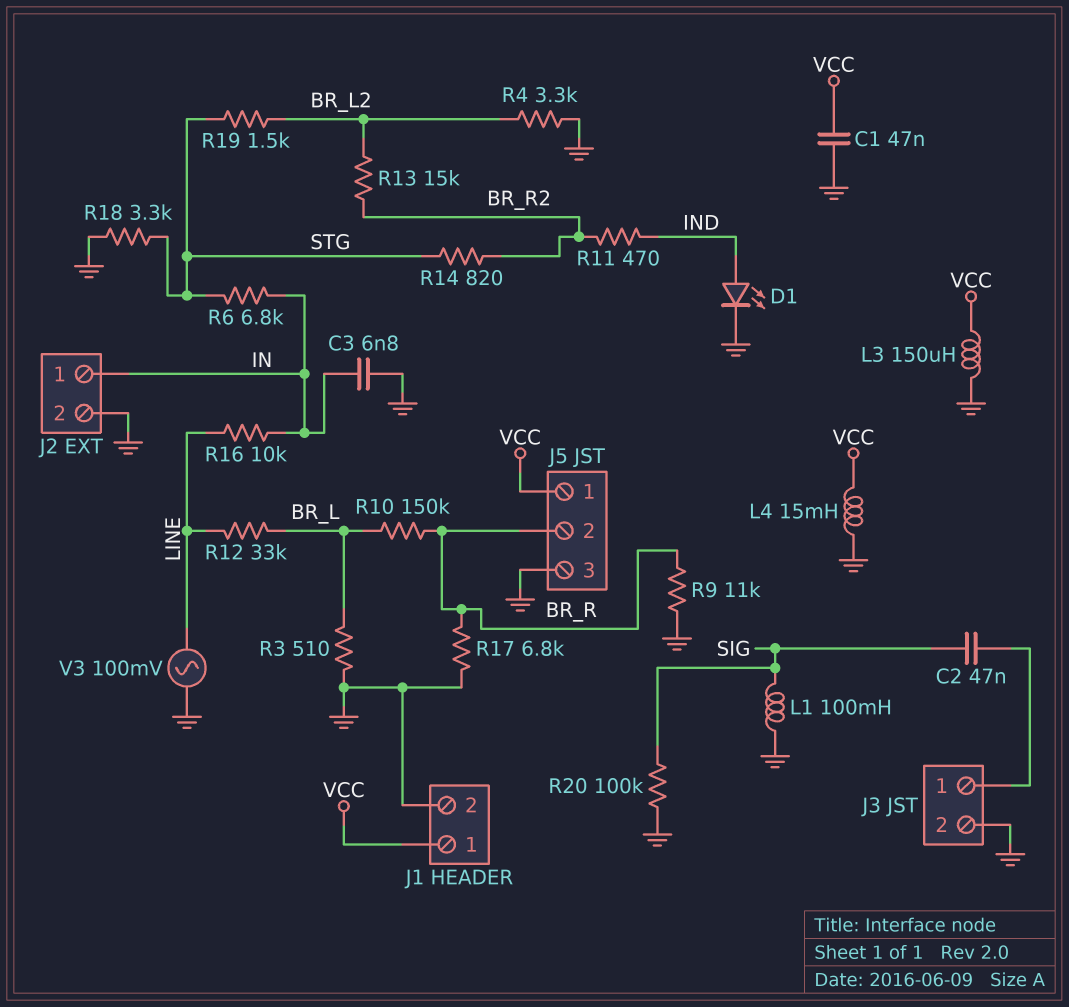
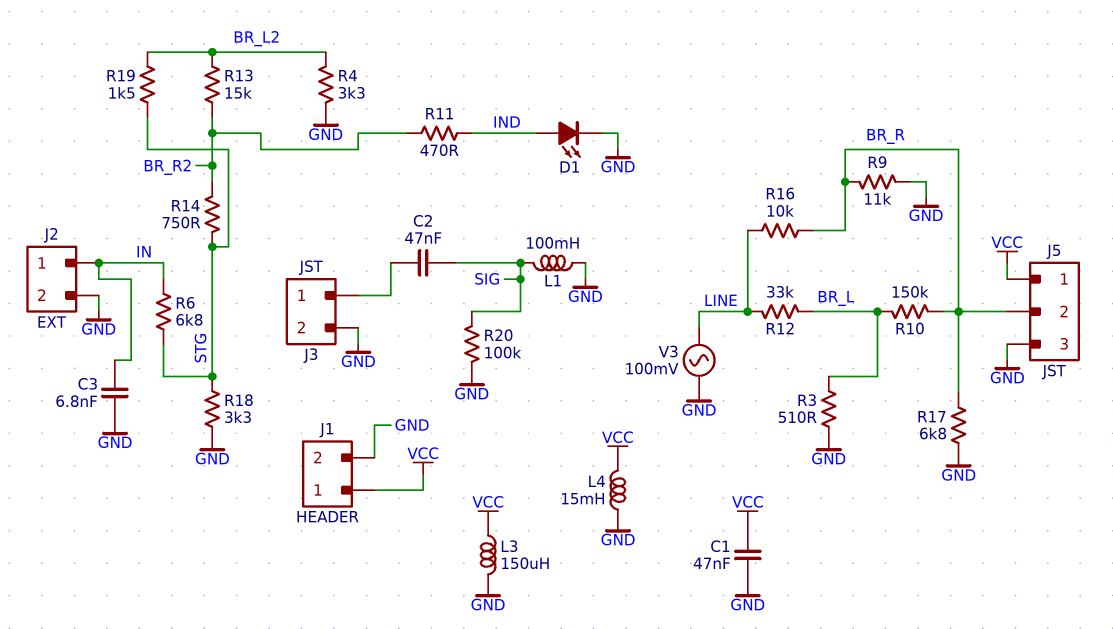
R14: 820 (BR_R2, STG) -> 750 (BR_R2, STG)
R16: 10k (IN, LINE) -> 10k (BR_R, LINE)

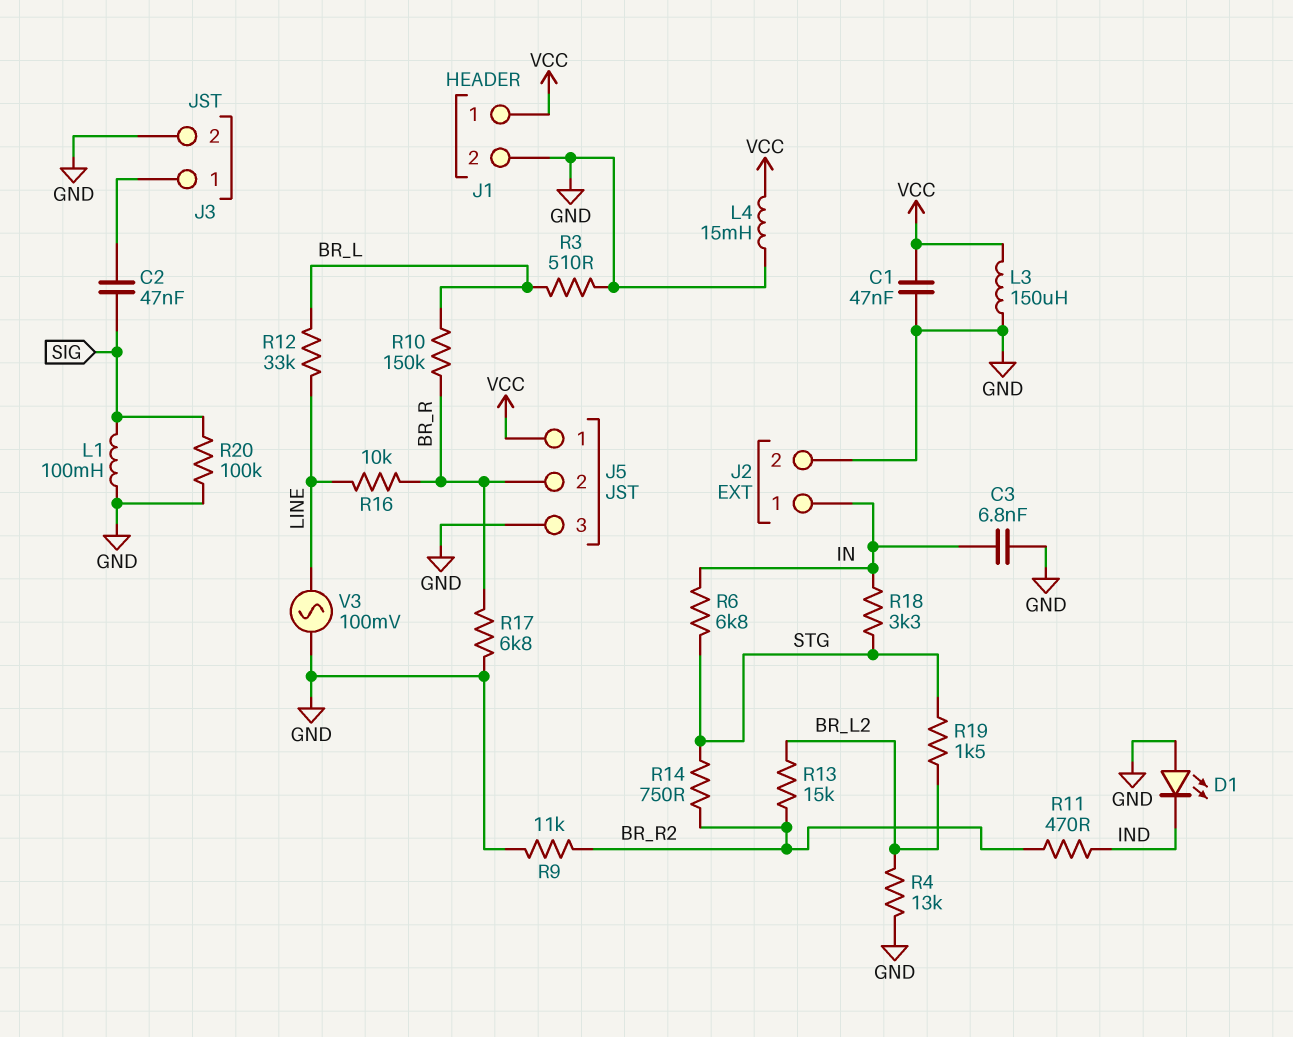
D1: LED (A IND, K GND) -> LED (A GND, K IND)
R4: 3.3k (BR_L2, GND) -> 13k (BR_L2, GND)
R9: 11k (BR_R, GND) -> 11k (BR_R2, GND)
R18: 3.3k (GND, STG) -> 3.3k (IN, STG)

